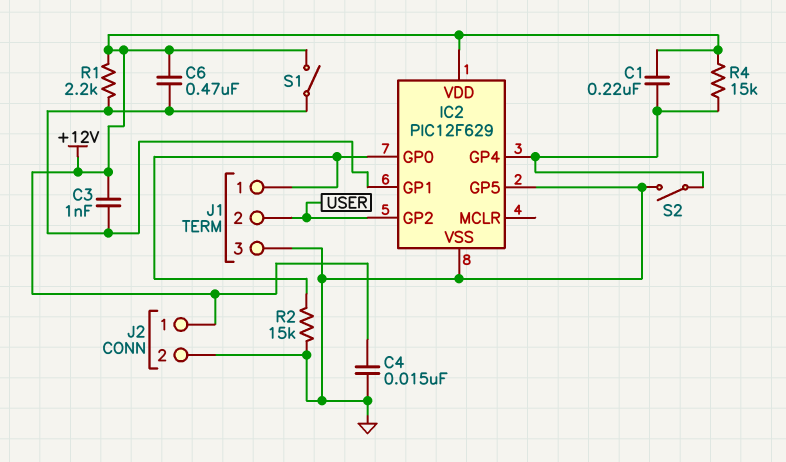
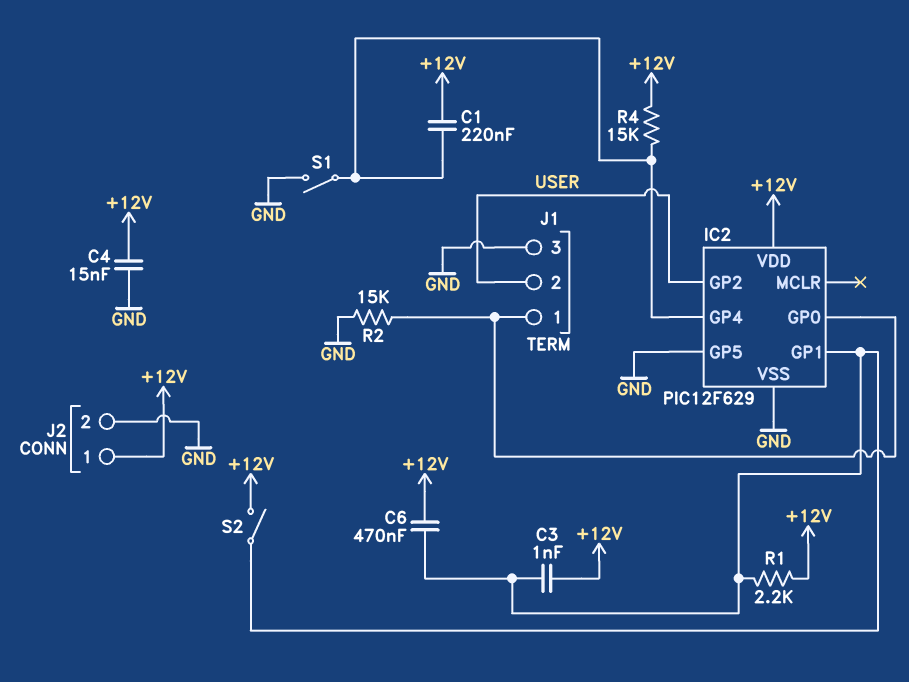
S1: switch (+12V, IC2/GP1) -> switch (GND, IC2/GP4)
S2: switch (GND, IC2/GP4) -> switch (+12V, IC2/GP1)

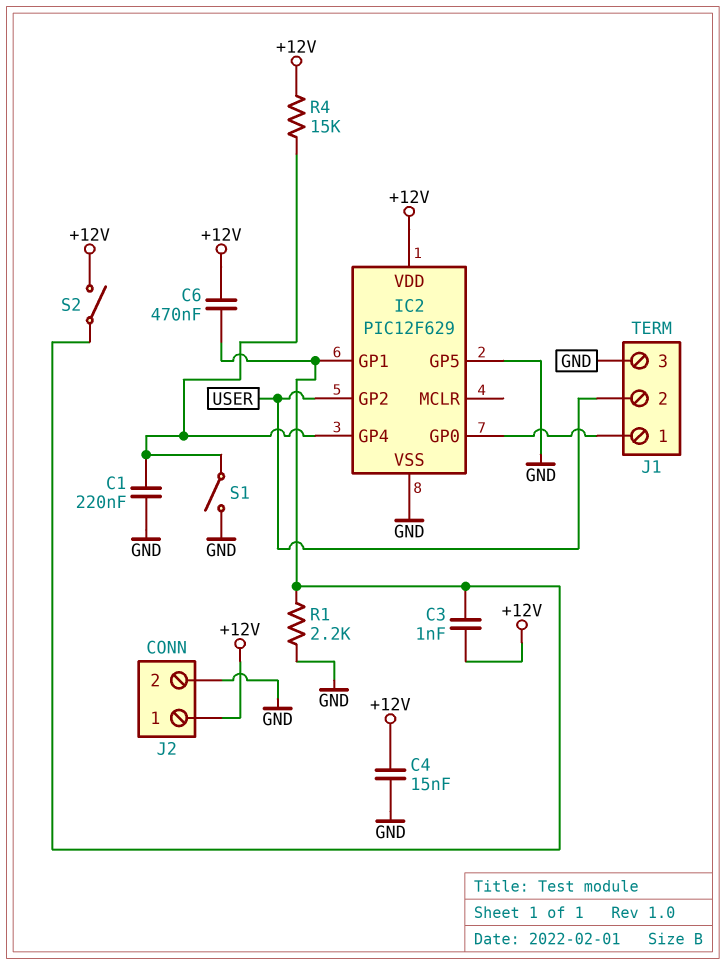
C1: 220nF (+12V, IC2/GP4) -> 220nF (GND, IC2/GP4)
R1: 2.2k (+12V, IC2/GP1) -> 2.2k (GND, IC2/GP1)
R2: 15k (GND, IC2/GP0) -> none

